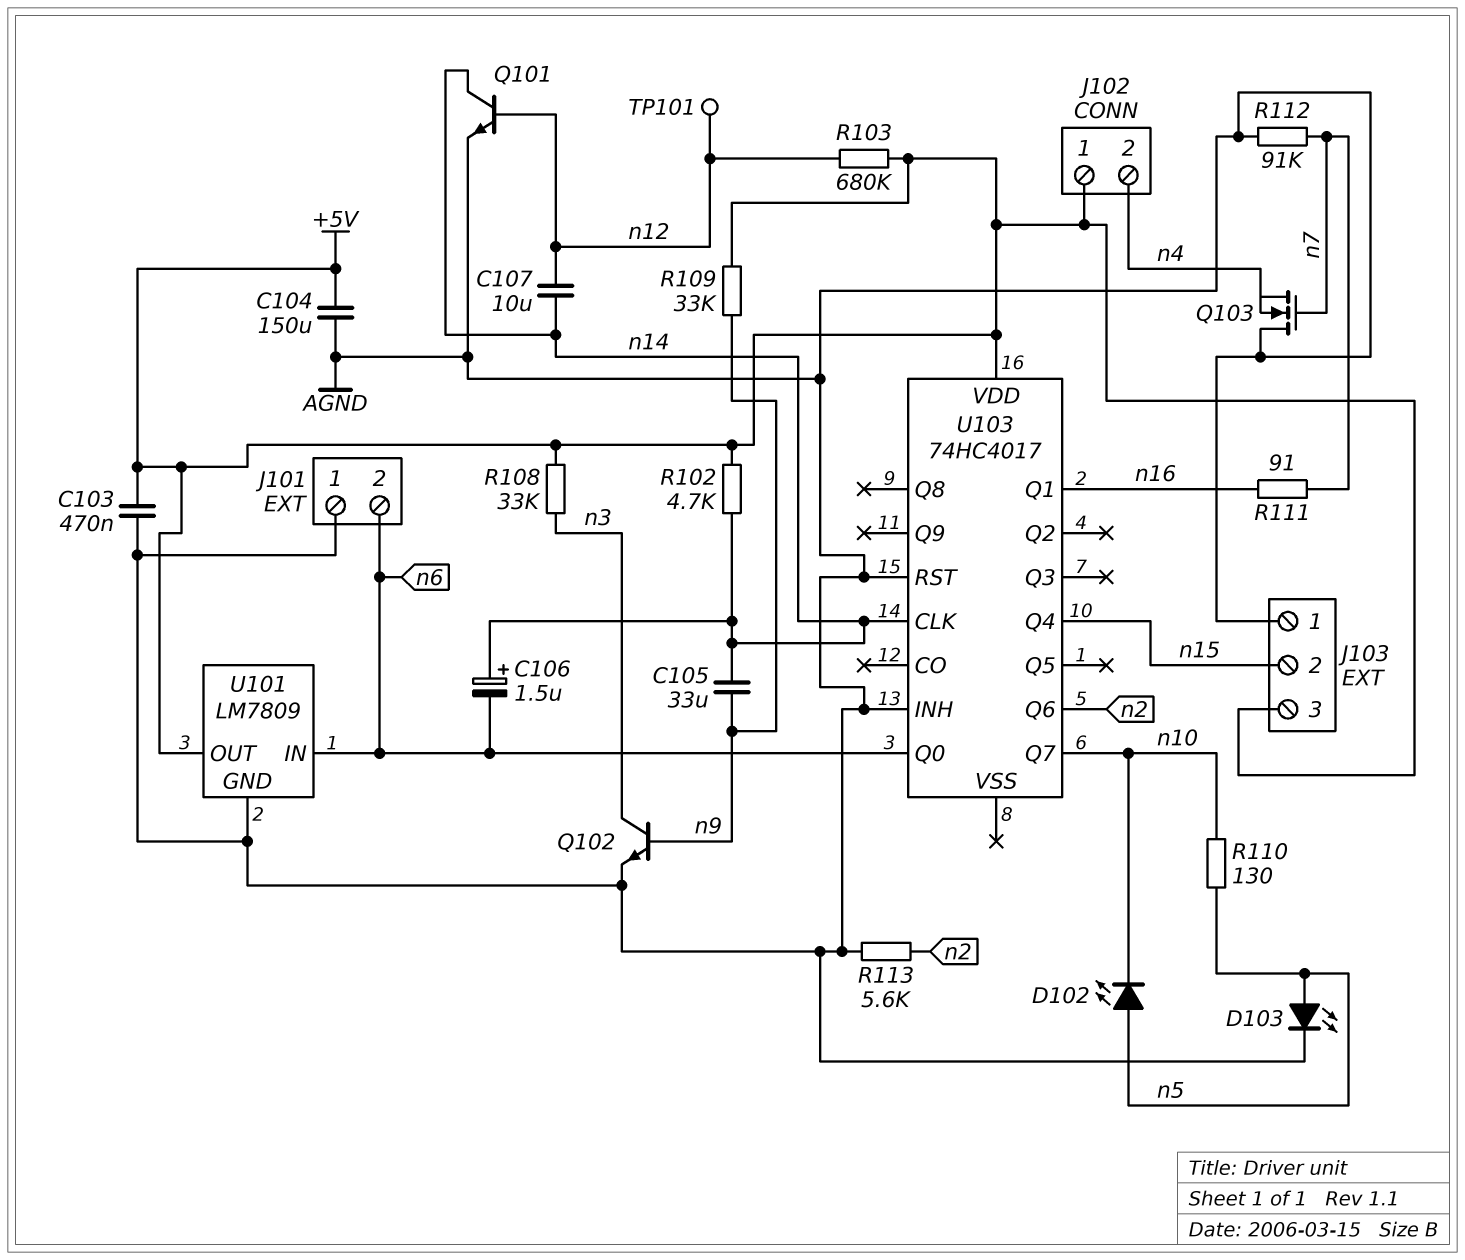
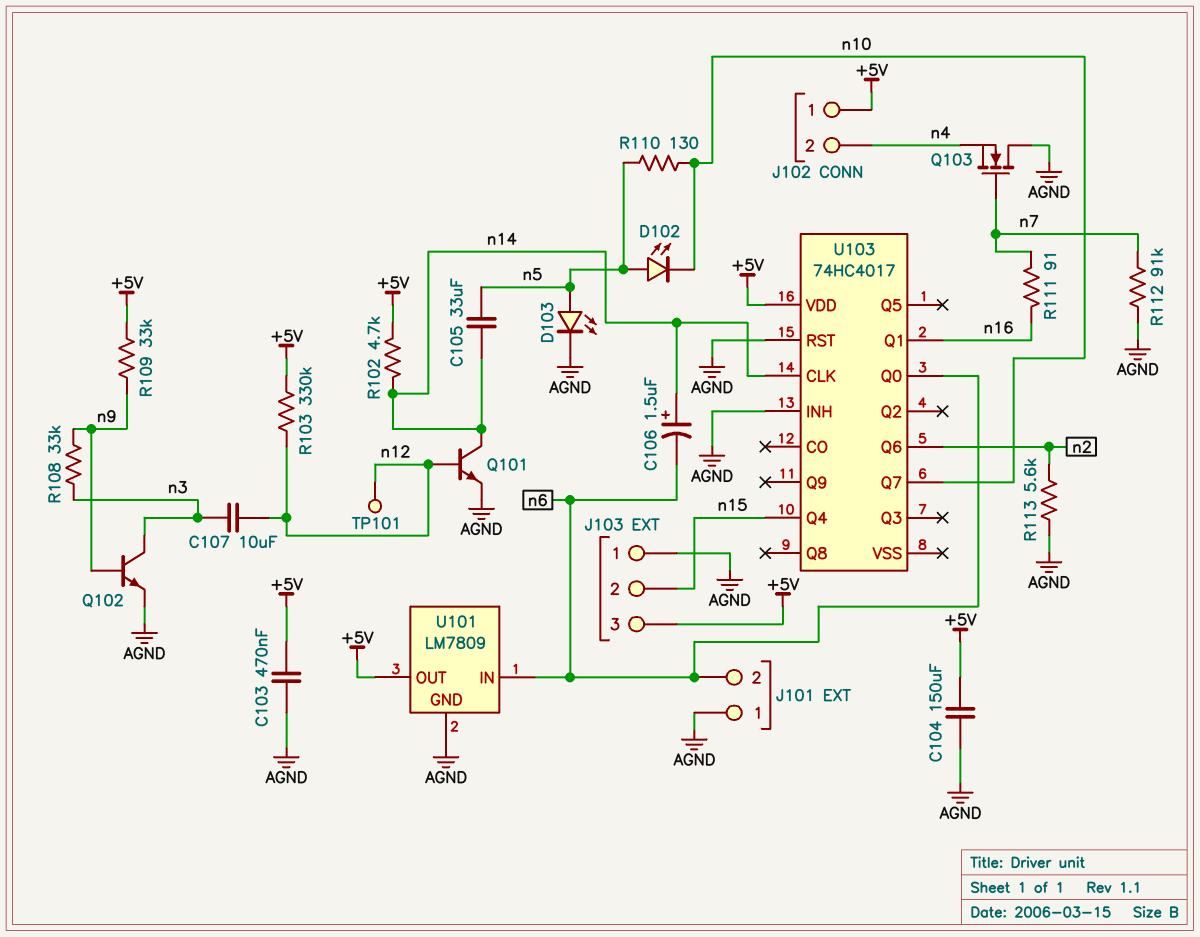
C105: 33uF (n9, n14) -> 33uF (n5, n14)
C107: 10uF (n12, n14) -> 10uF (n3, n12)
R103: 680k (+5V, n12) -> 330k (+5V, n12)
R108: 33k (+5V, n3) -> 33k (n3, n9)

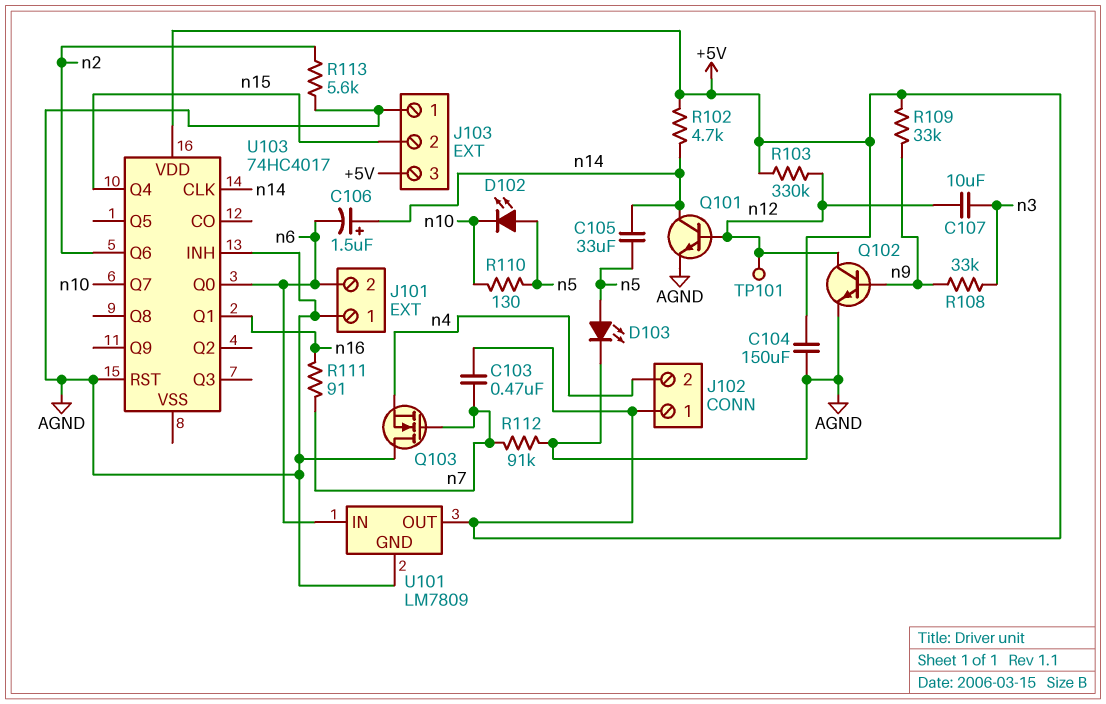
C103: 470nF (+5V, AGND) -> 470nF (+5V, n7)
Q102: NPN (B n9, C n3, E AGND) -> NPN (B n9, C n12, E AGND)

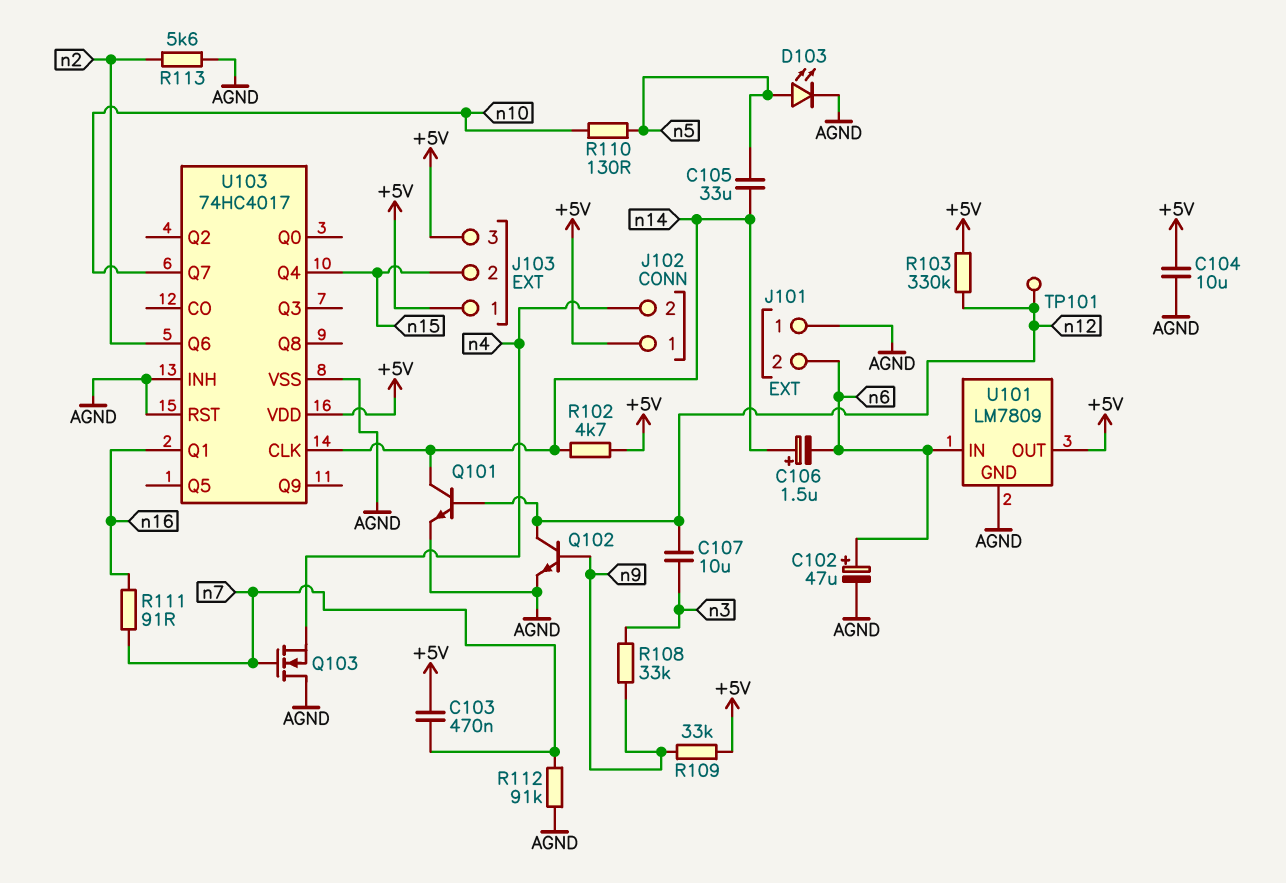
C102: none -> 47uF (plus n6, minus AGND)
C104: 150uF (+5V, AGND) -> 10uF (+5V, AGND)
D102: LED (A n5, K n10) -> none
J103 pin 1: AGND -> +5V
U103 pin Q0: n6 -> none
U103 pin VSS: none -> AGND

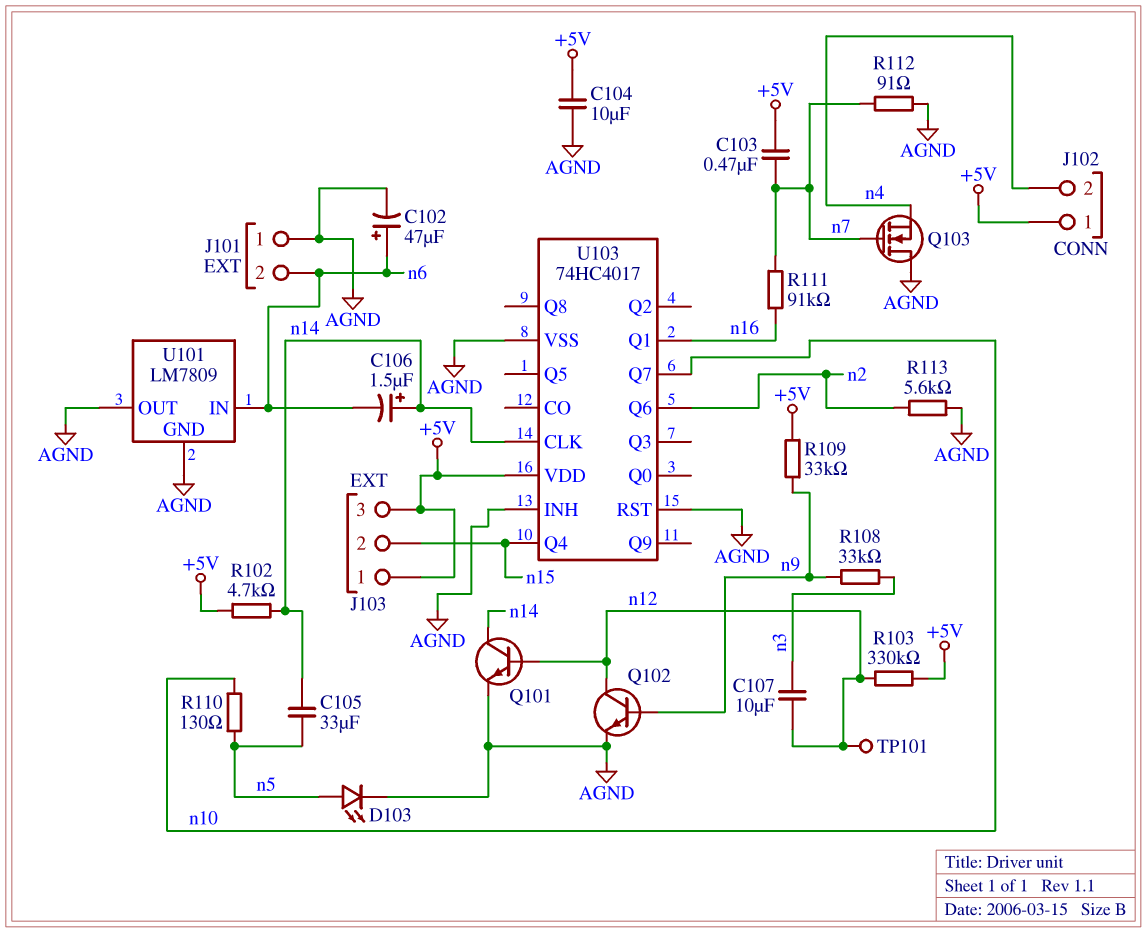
R111: 91 (n7, n16) -> 91k (n7, n16)
R112: 91k (AGND, n7) -> 91 (AGND, n7)
U101 pin OUT: +5V -> AGND

